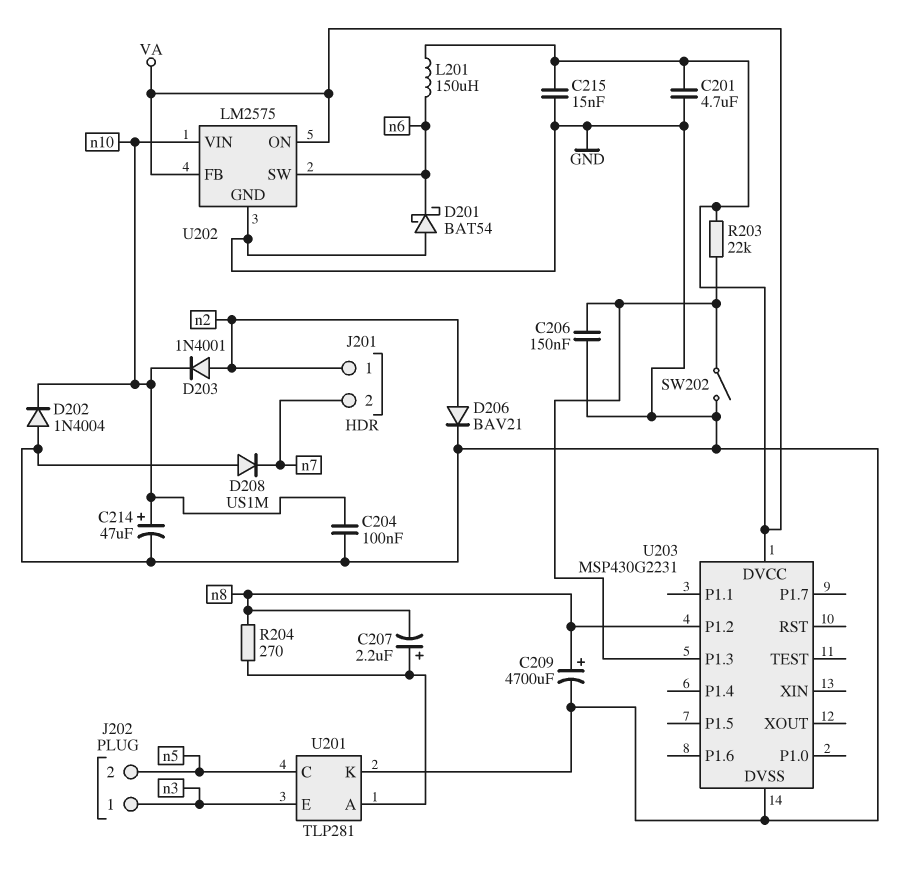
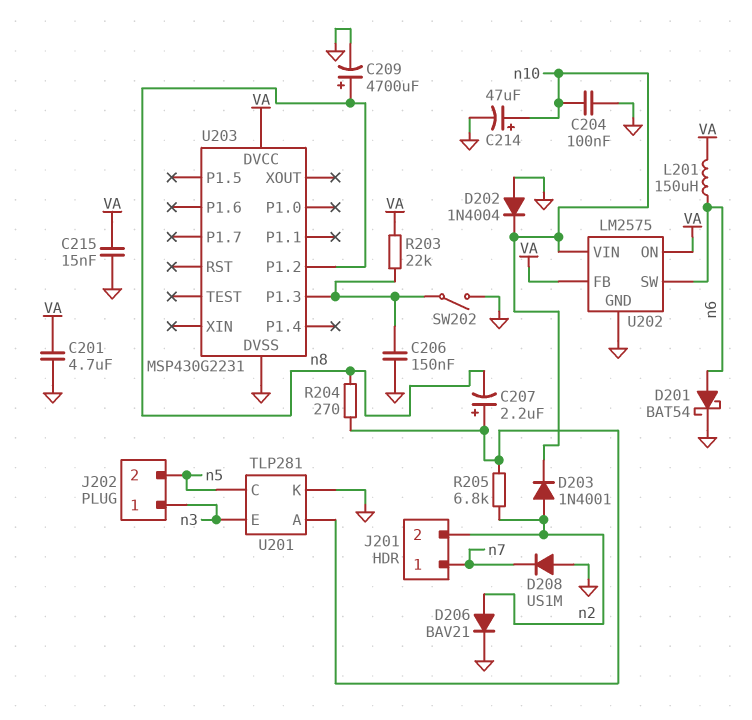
D201: schottky BAT54 (A GND, K n6) -> schottky BAT54 (A n6, K GND)
J201 pin 1: n2 -> n7
J201 pin 2: n7 -> n2
R205: none -> 6.8k (U201/A, n2)

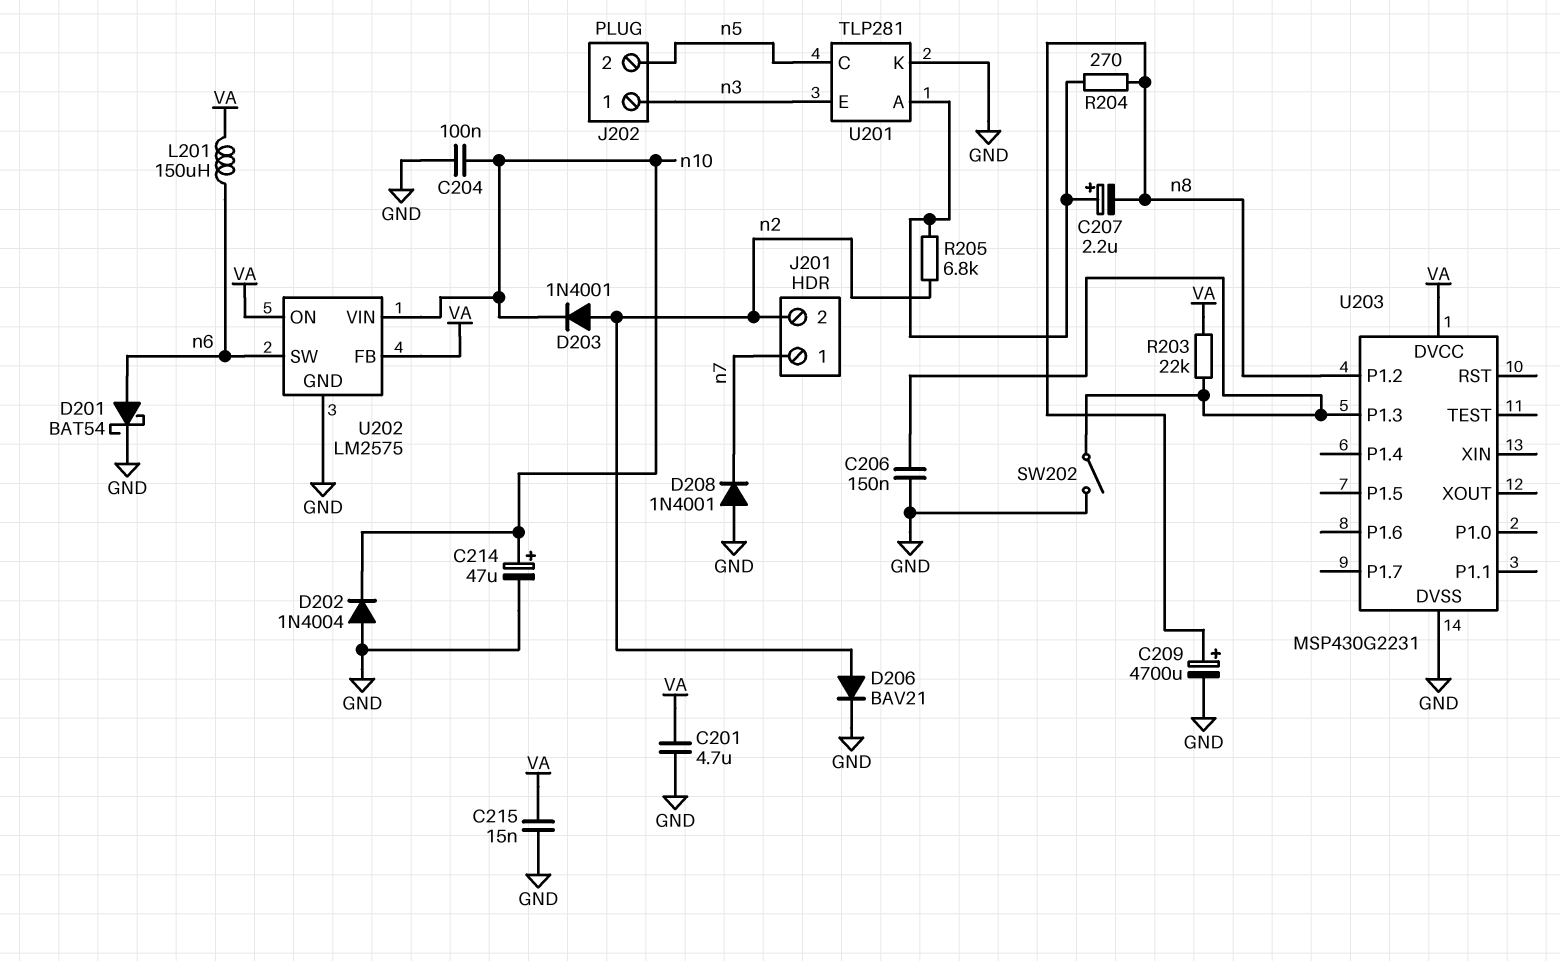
D208: diode US1M (A GND, K n7) -> diode 1N4001 (A GND, K n7)

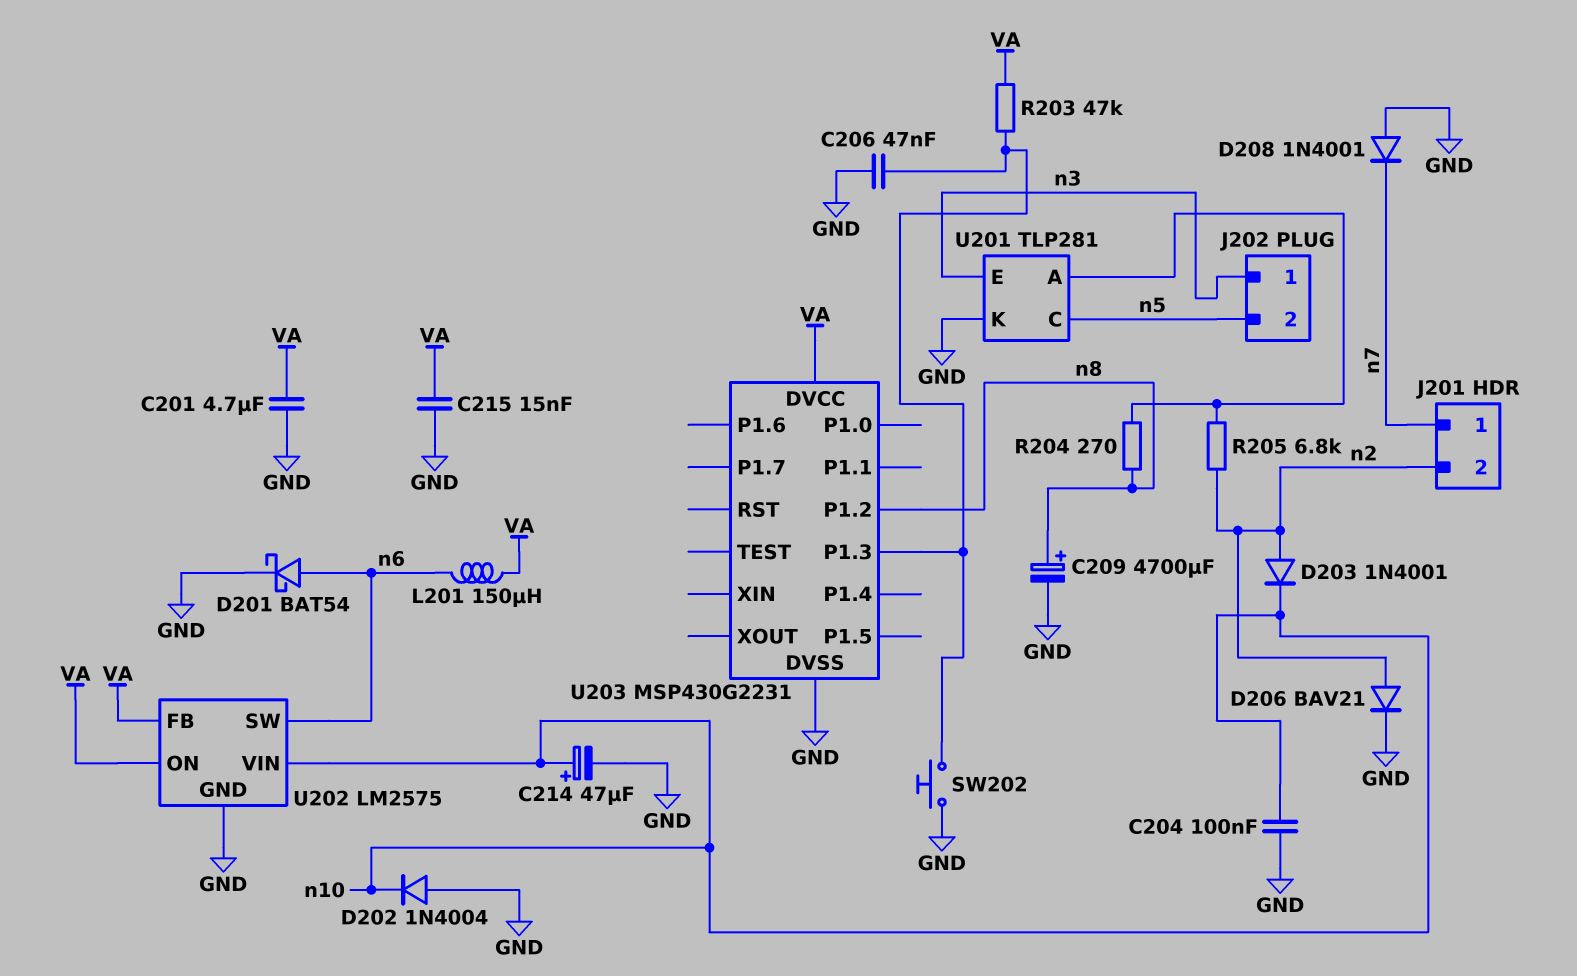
C206: 150nF (GND, U203/P1.3) -> 47nF (GND, U203/P1.3)
C207: 2.2uF (plus U201/A, minus n8) -> none
R203: 22k (U203/P1.3, VA) -> 47k (U203/P1.3, VA)
SW202: switch (GND, U203/P1.3) -> button (GND, U203/P1.3)

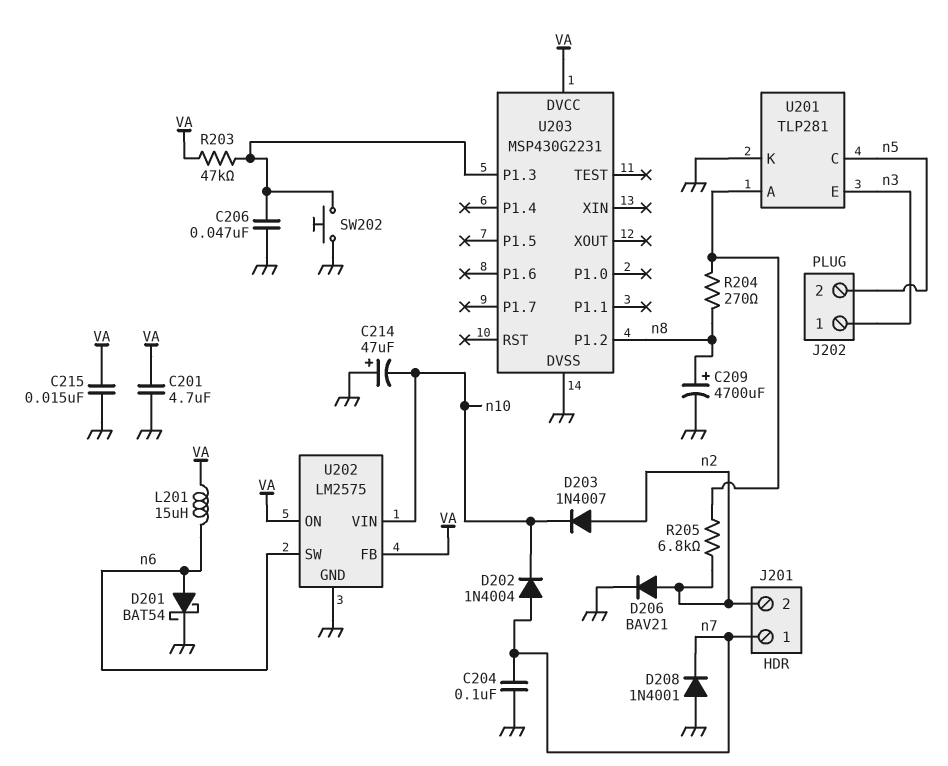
C204: 100nF (GND, n10) -> 100nF (GND, n7)
C214: 47uF (plus n10, minus GND) -> 47uF (plus GND, minus n10)
D202: diode 1N4004 (A GND, K n10) -> diode 1N4004 (A n7, K n10)
D203: diode 1N4001 (A n2, K n10) -> diode 1N4007 (A n2, K n10)
L201: 150uH (VA, n6) -> 15uH (VA, n6)

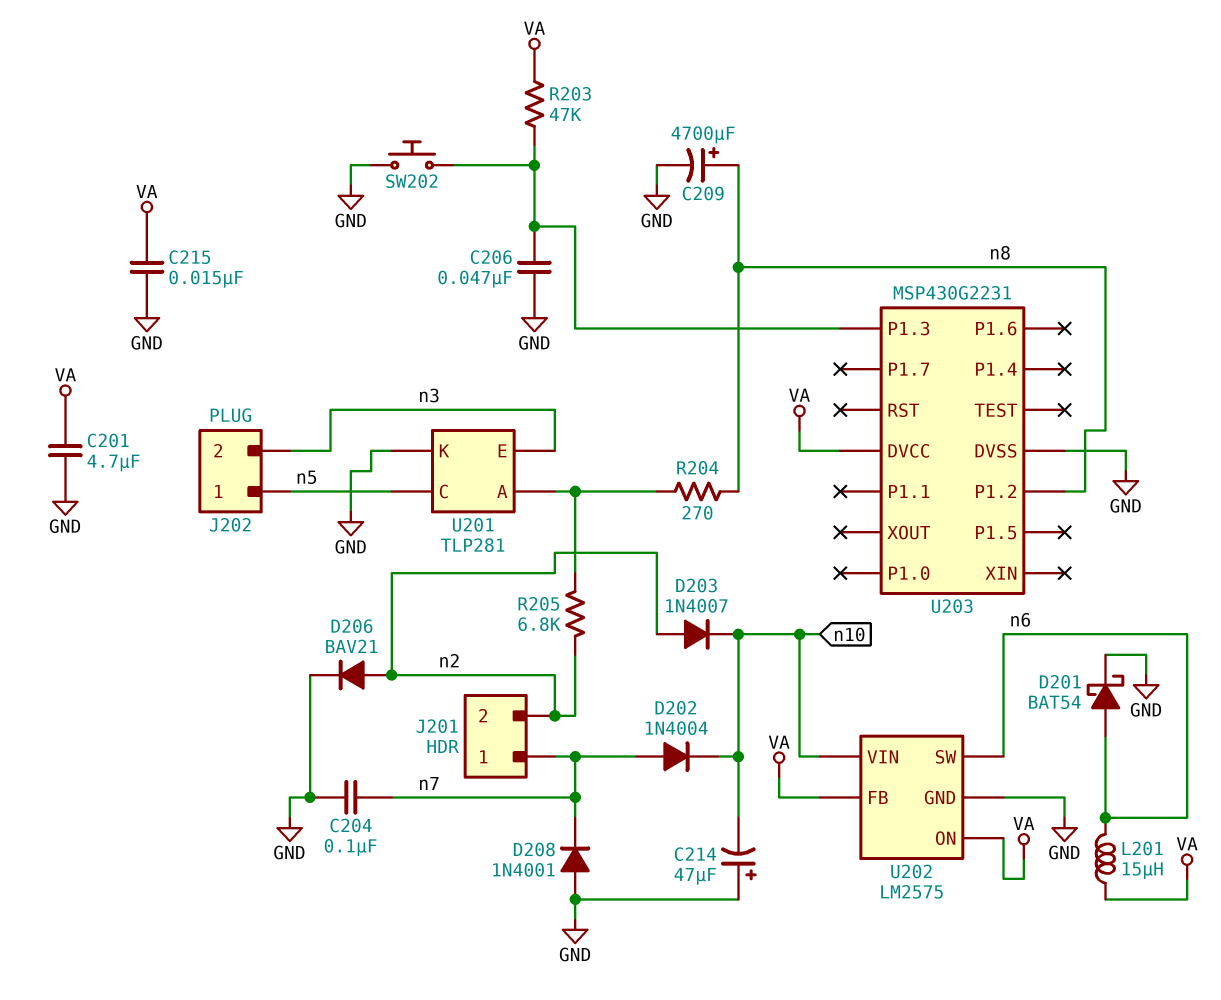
J202 pin 1: n3 -> n5
J202 pin 2: n5 -> n3

